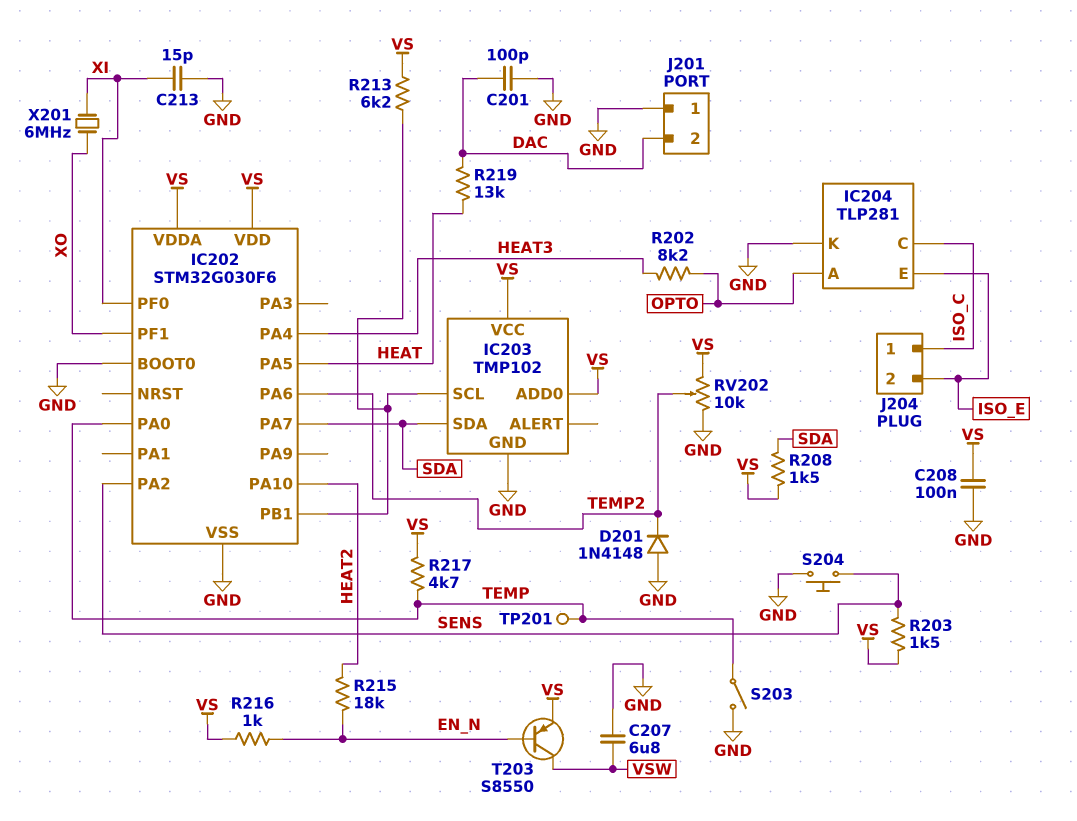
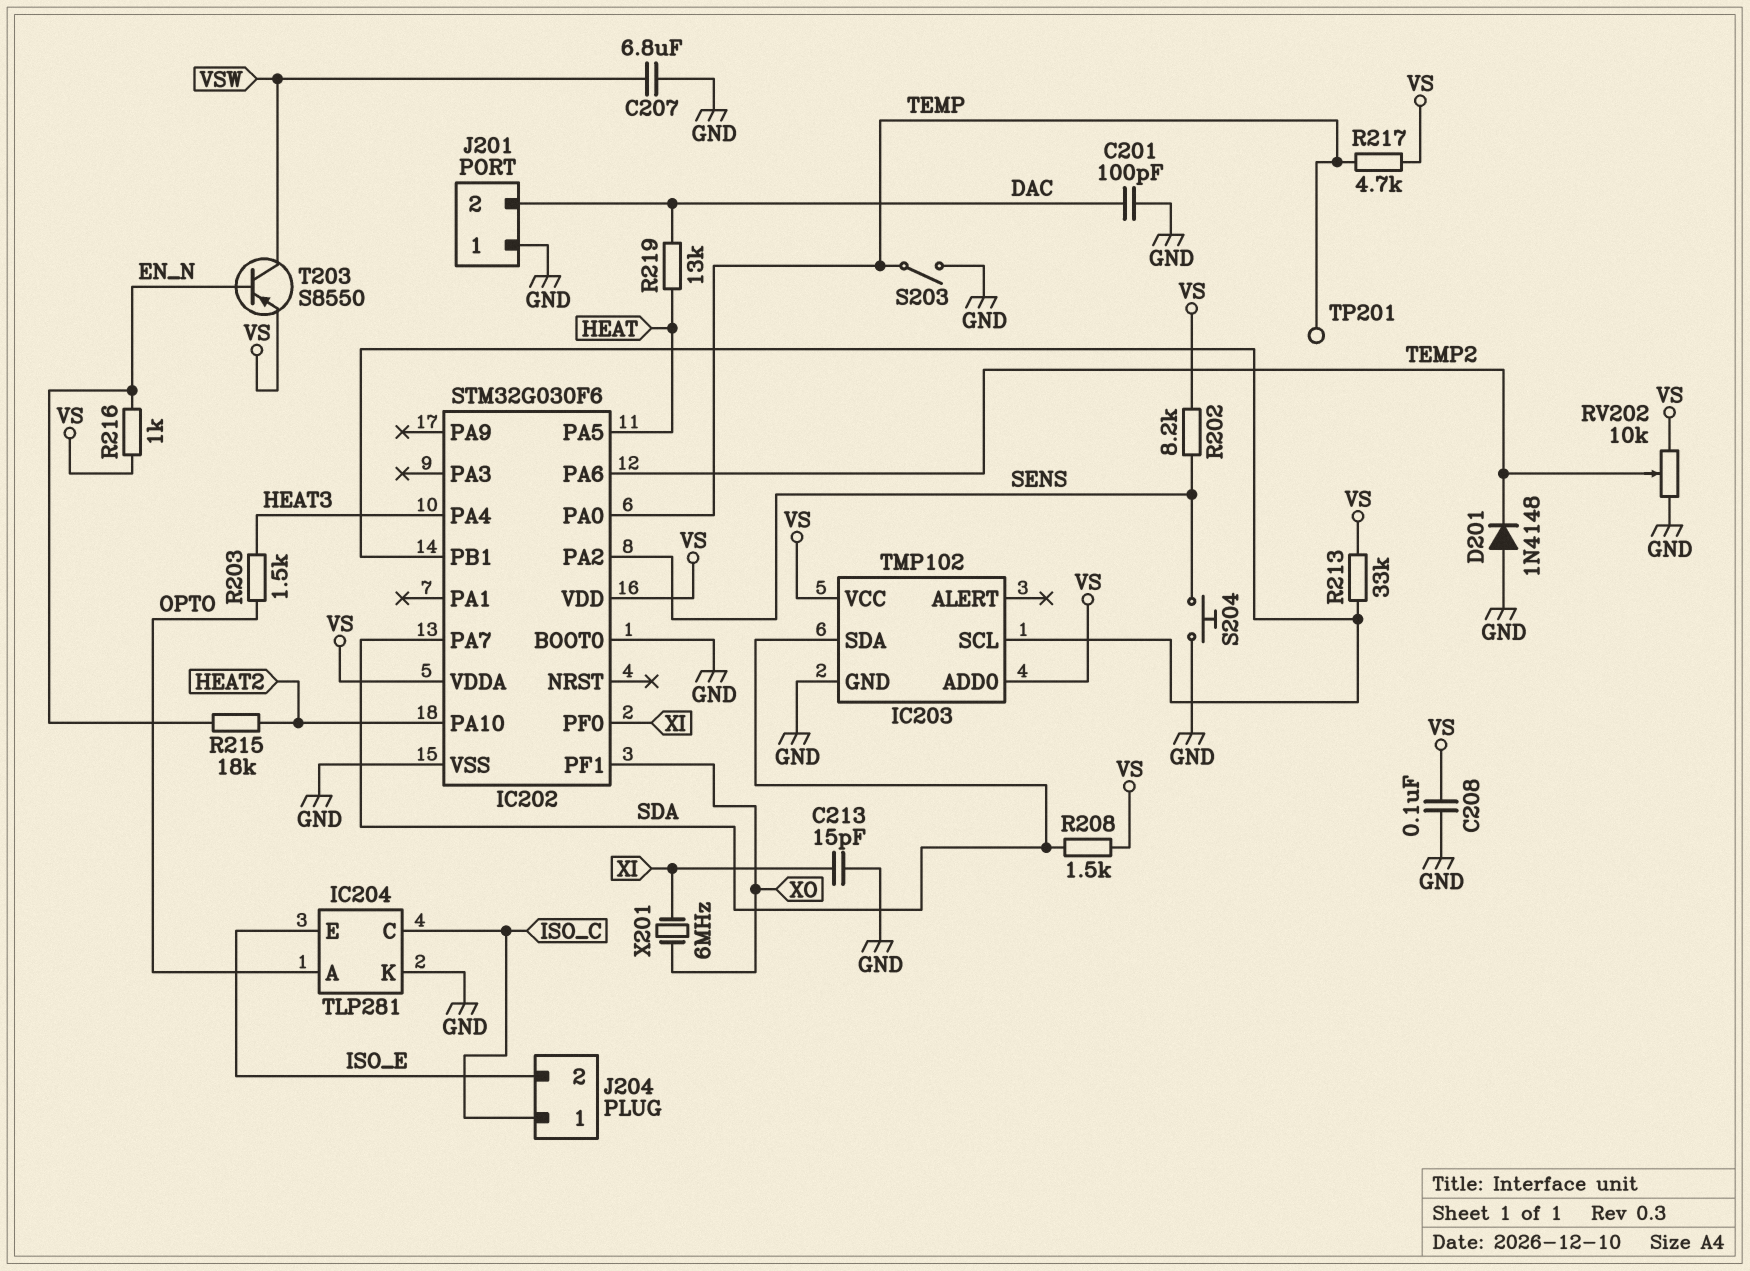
R202: 8.2k (HEAT3, OPTO) -> 8.2k (SENS, VS)
R203: 1.5k (SENS, VS) -> 1.5k (HEAT3, OPTO)
R213: 6.2k (IC202/PB1, VS) -> 33k (IC202/PB1, VS)

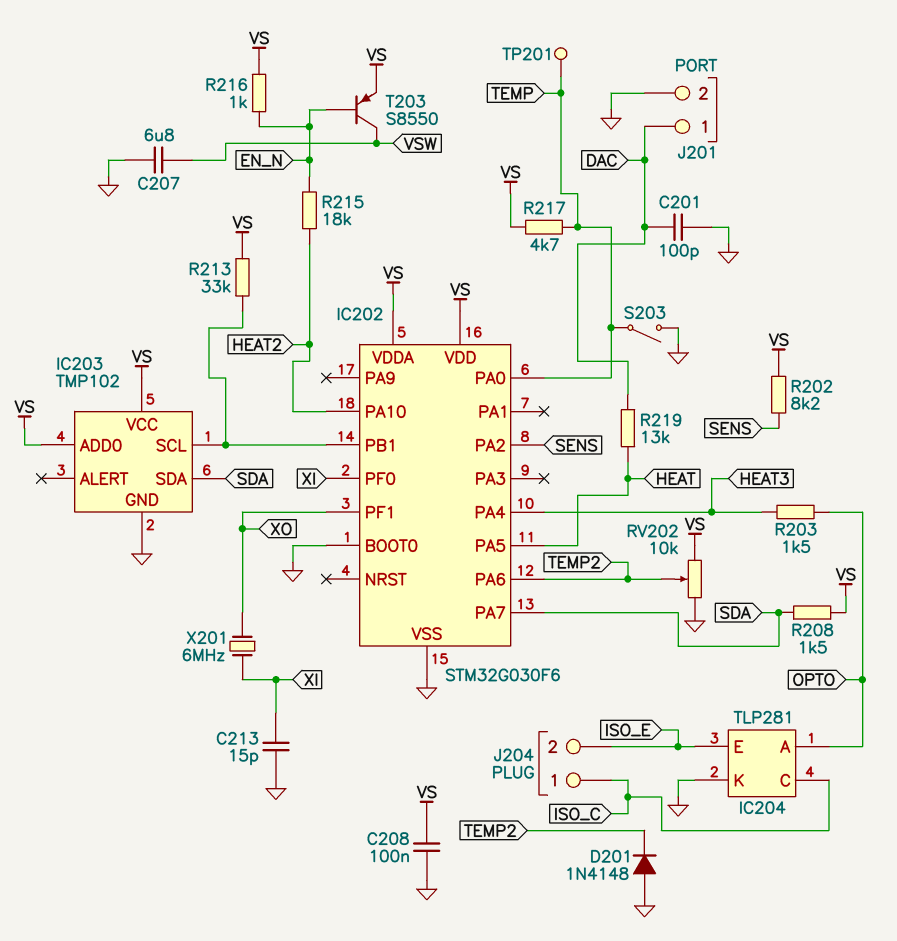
J201 pin 1: GND -> DAC
J201 pin 2: DAC -> GND
S204: button (GND, SENS) -> none

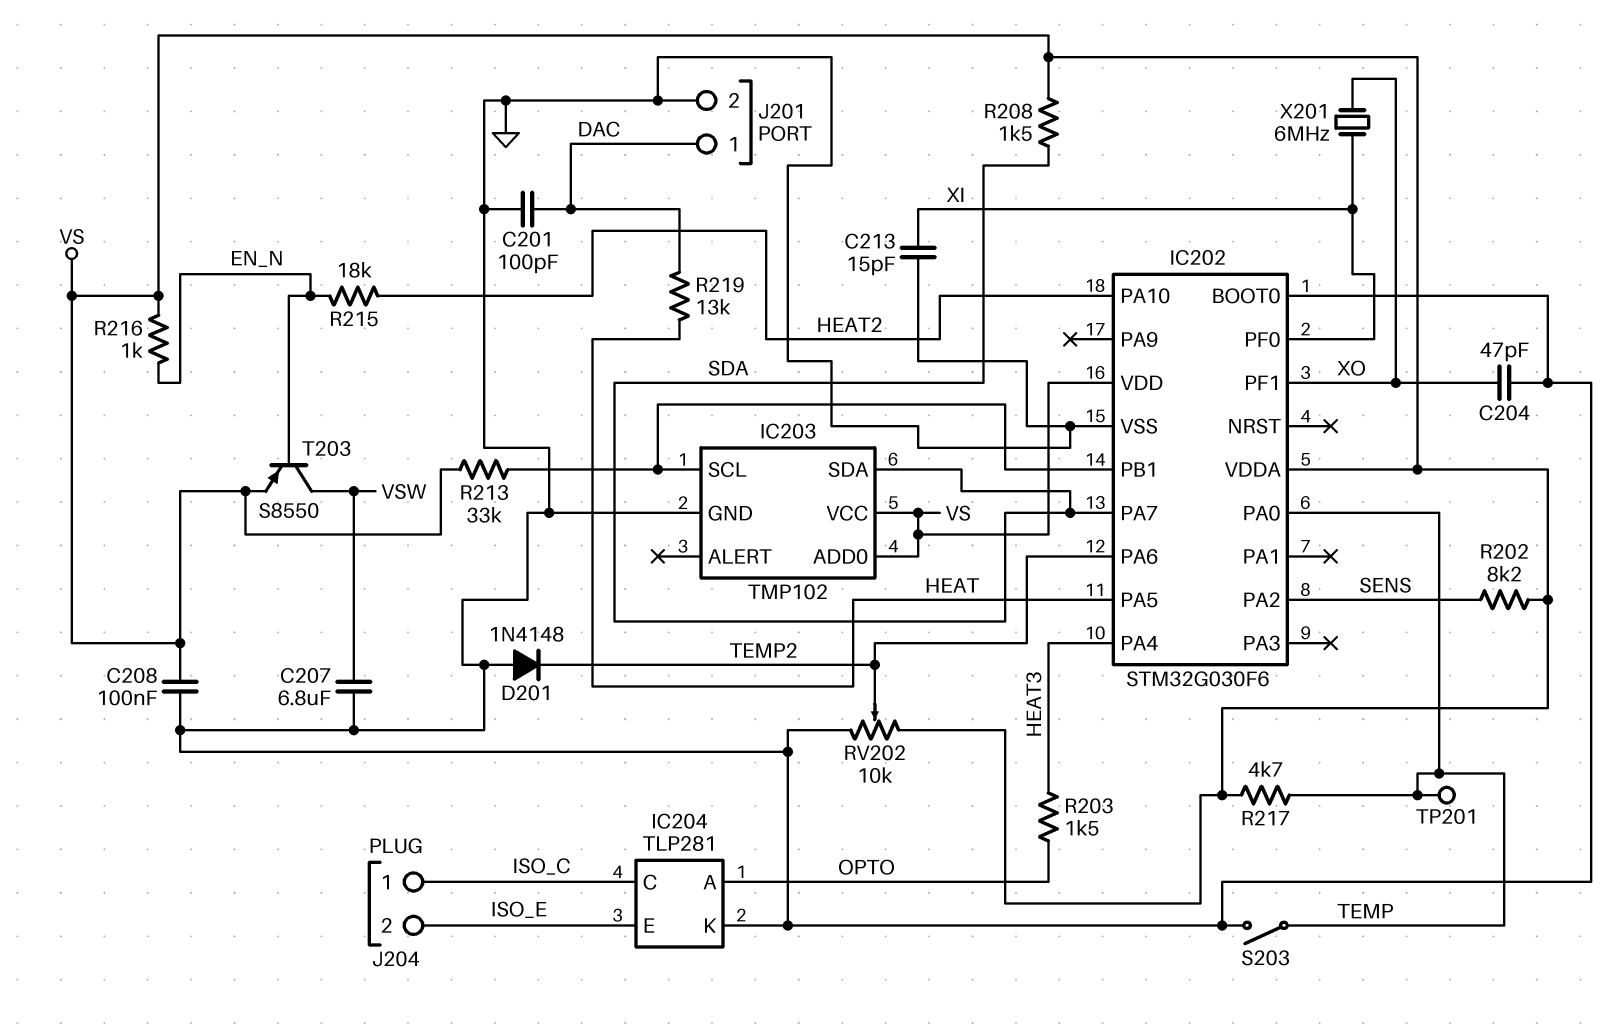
C204: none -> 47pF (GND, XO)

